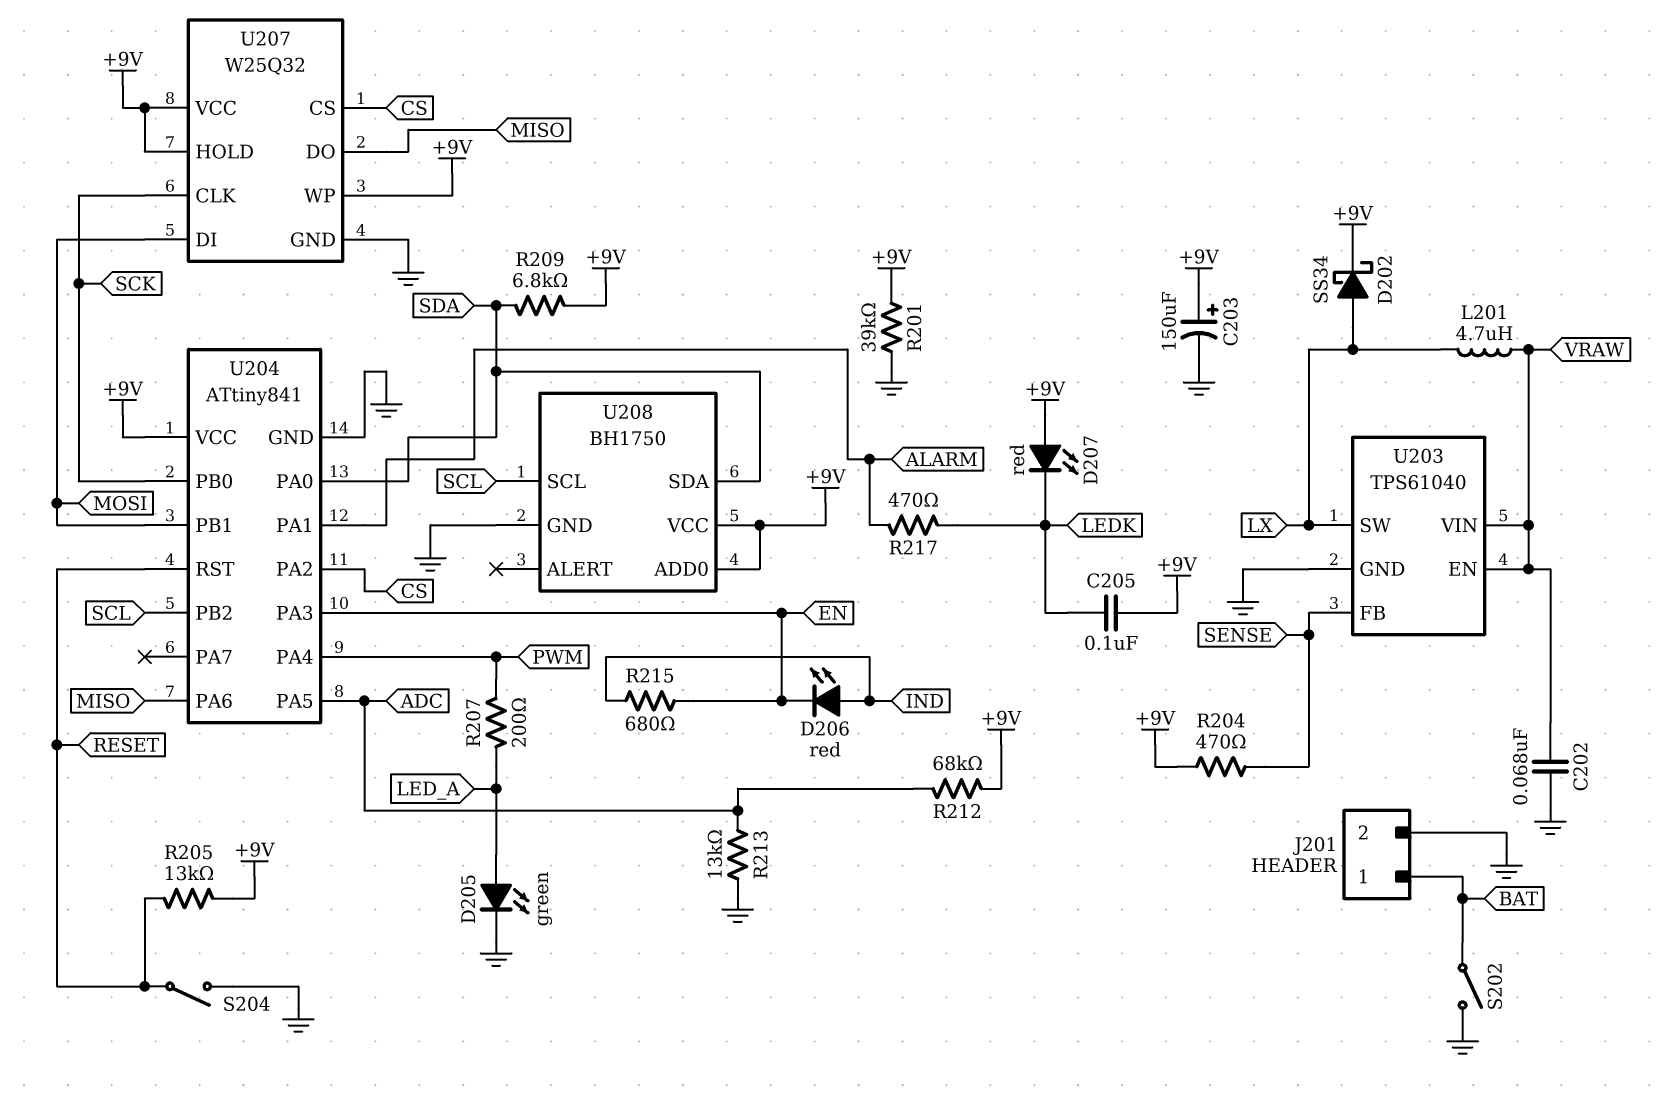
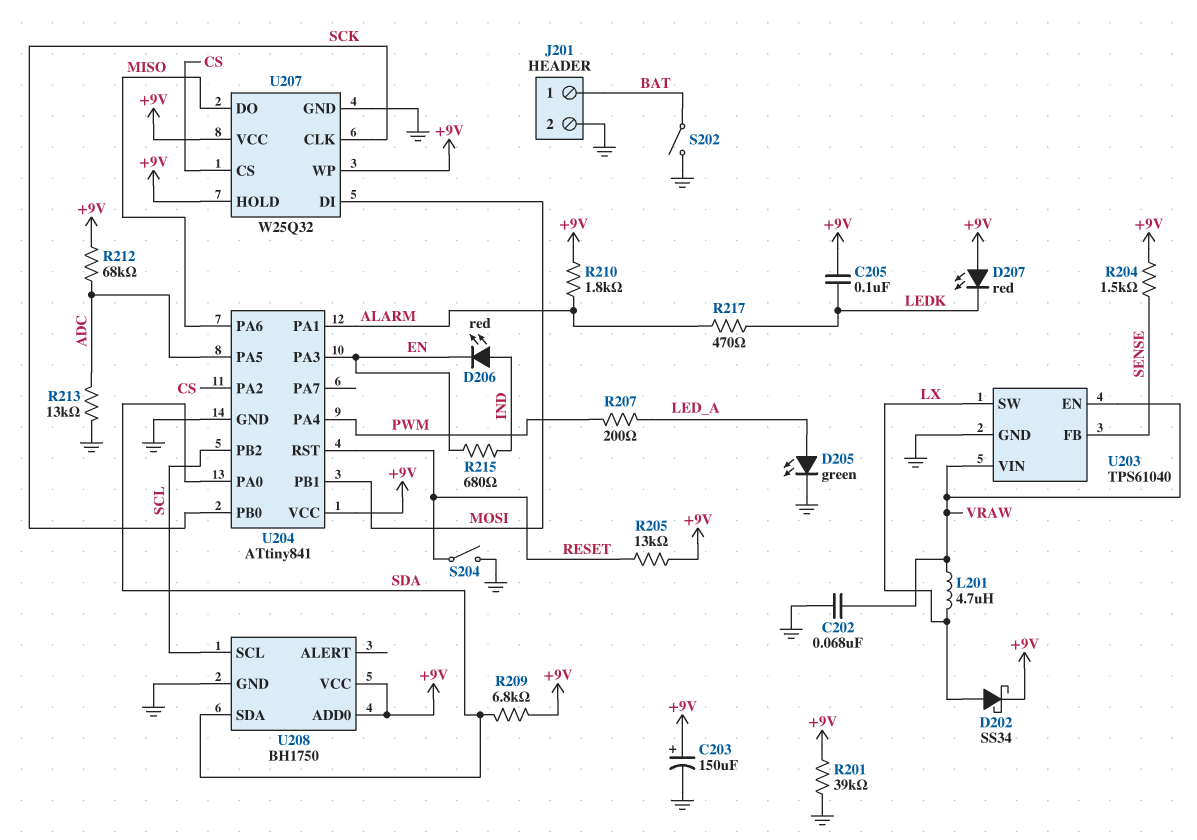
R204: 470 (+9V, SENSE) -> 1.5k (+9V, SENSE)
R210: none -> 1.8k (+9V, ALARM)

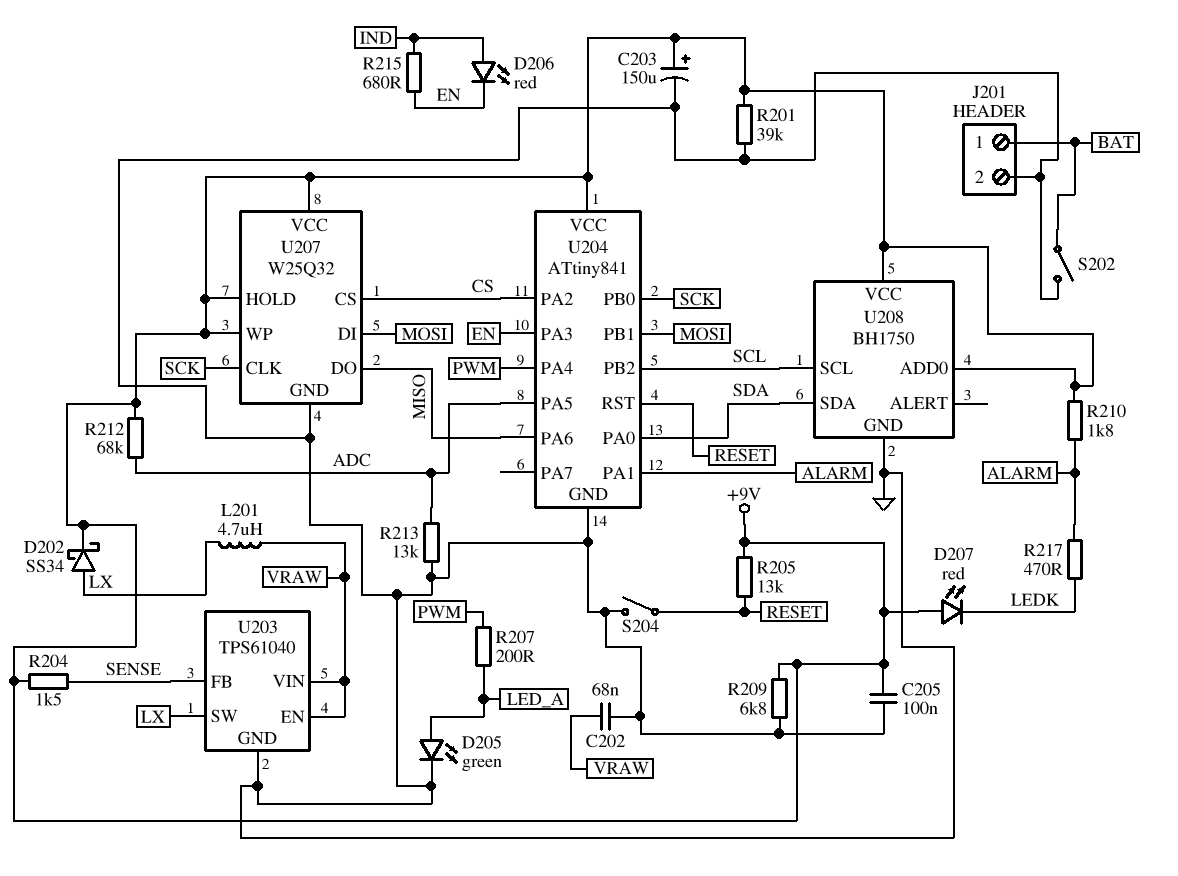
C205: 100nF (+9V, LEDK) -> 100nF (+9V, GND)
R209: 6.8k (+9V, SDA) -> 6.8k (+9V, GND)

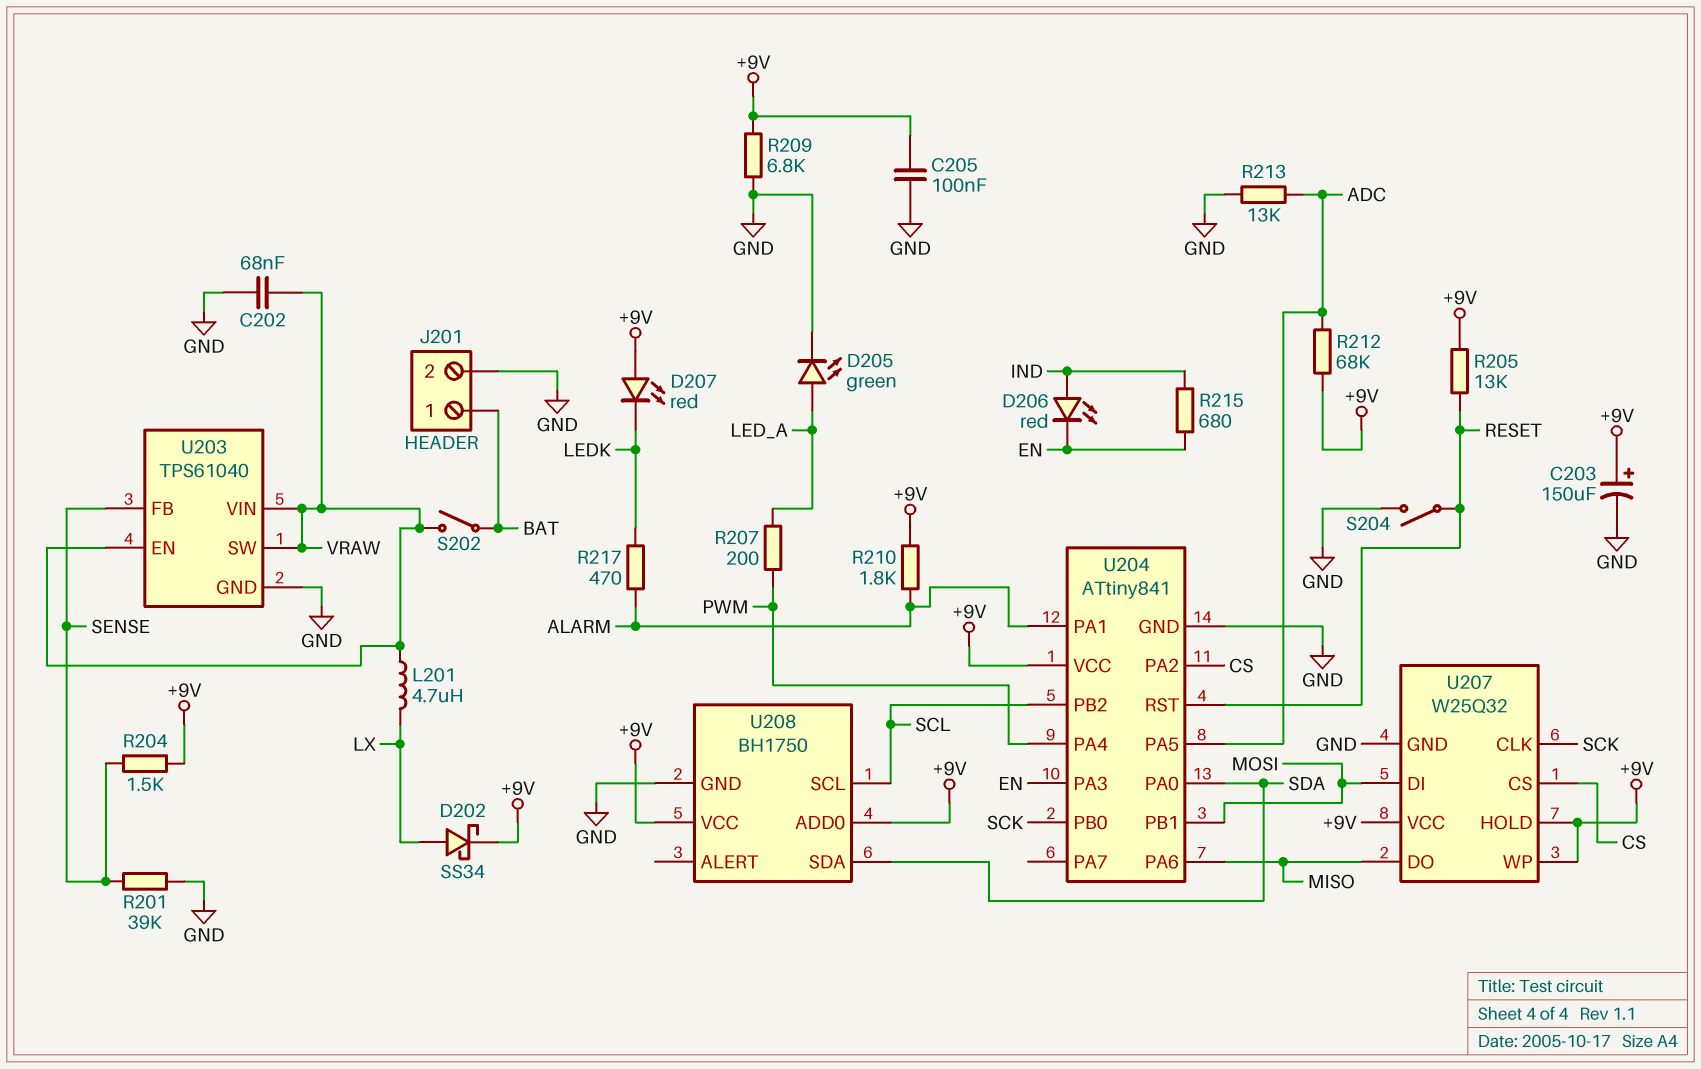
R201: 39k (+9V, GND) -> 39k (GND, SENSE)
S202: switch (BAT, GND) -> switch (BAT, VRAW)
U203 pin SW: LX -> VRAW

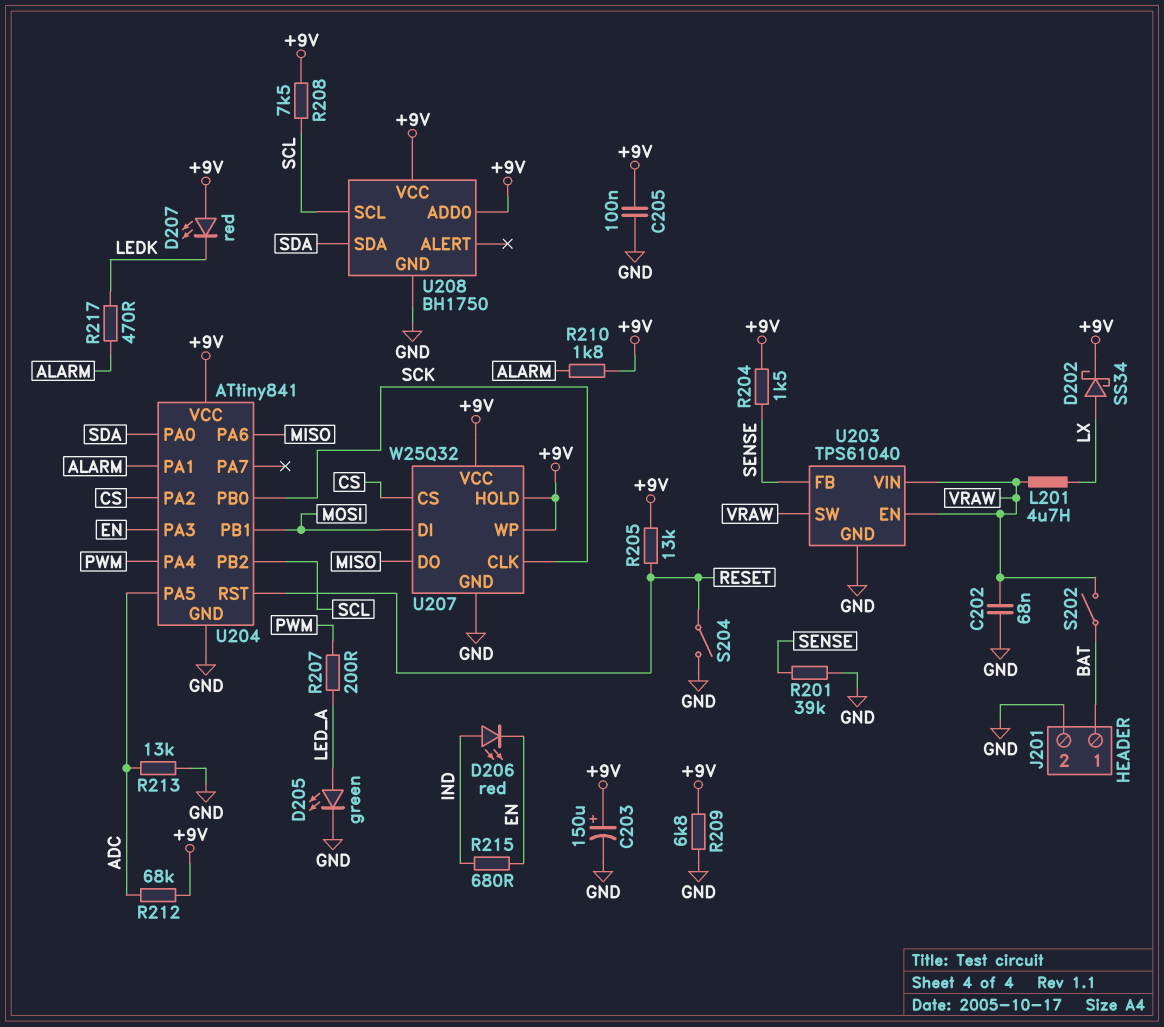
R208: none -> 7.5k (+9V, SCL)

